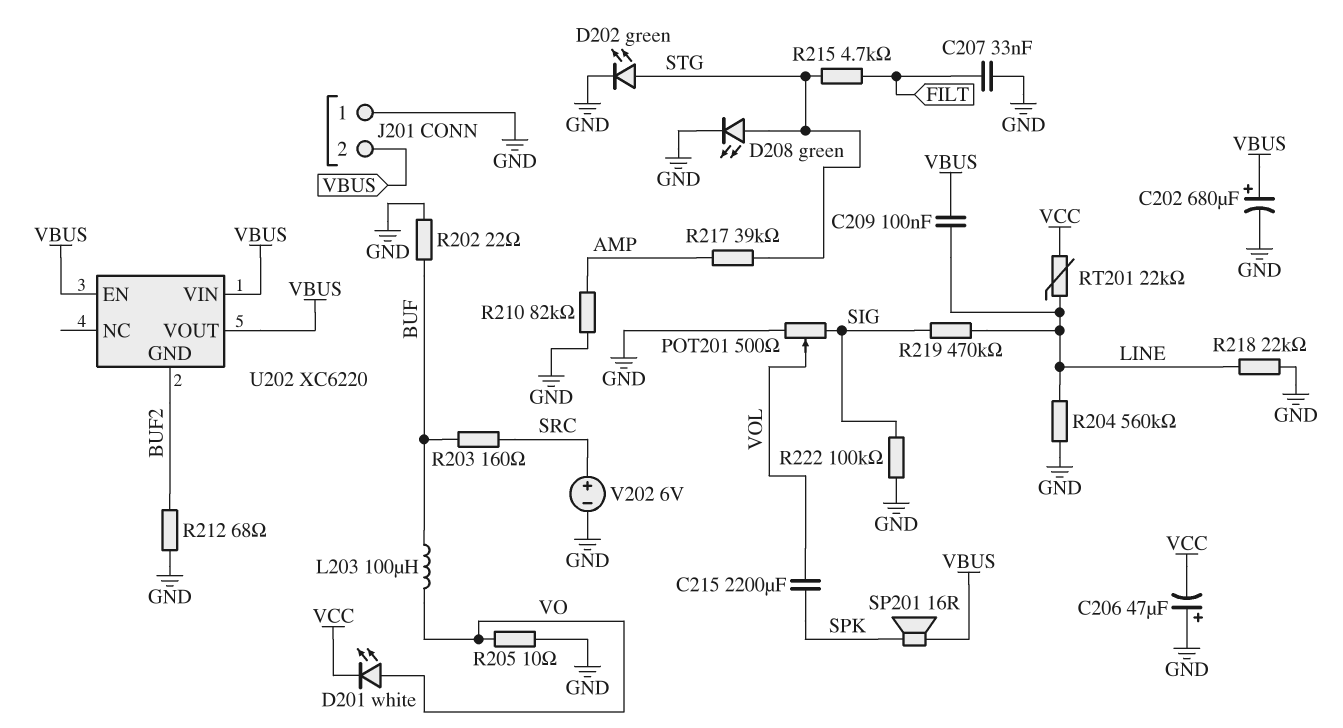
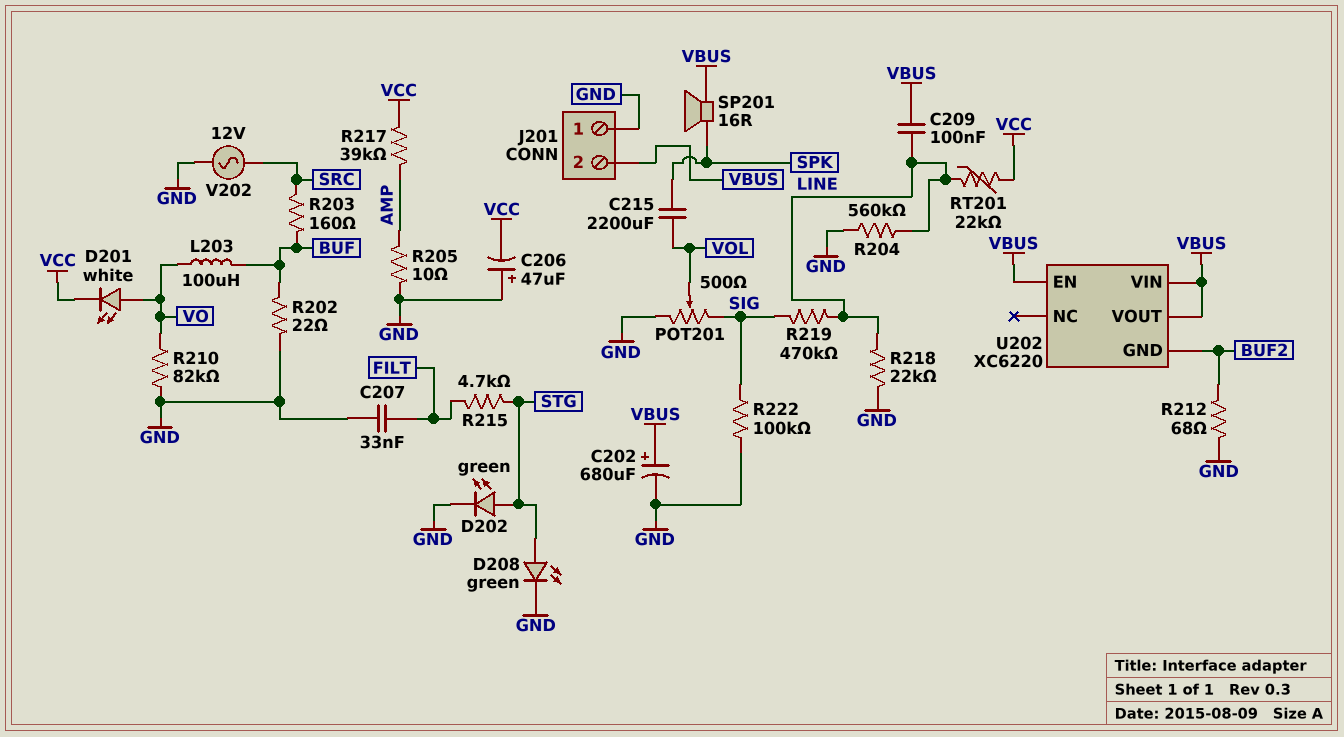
R205: 10 (GND, VO) -> 10 (AMP, GND)
R210: 82k (AMP, GND) -> 82k (GND, VO)
R217: 39k (AMP, STG) -> 39k (AMP, VCC)
V202: 6V (plus SRC, minus GND) -> AC 12V (GND, SRC)

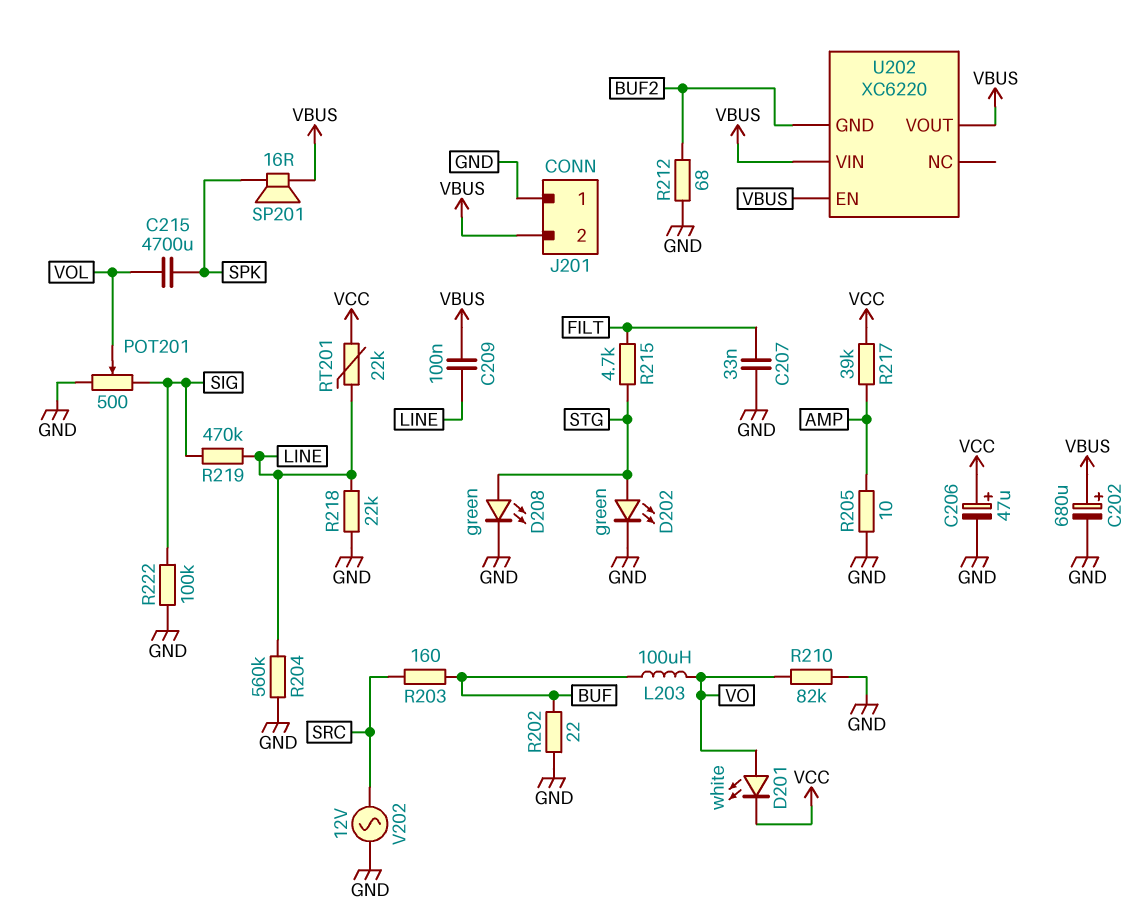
C206: 47uF (plus GND, minus VCC) -> 47uF (plus VCC, minus GND)
C215: 2200uF (SPK, VOL) -> 4700uF (SPK, VOL)

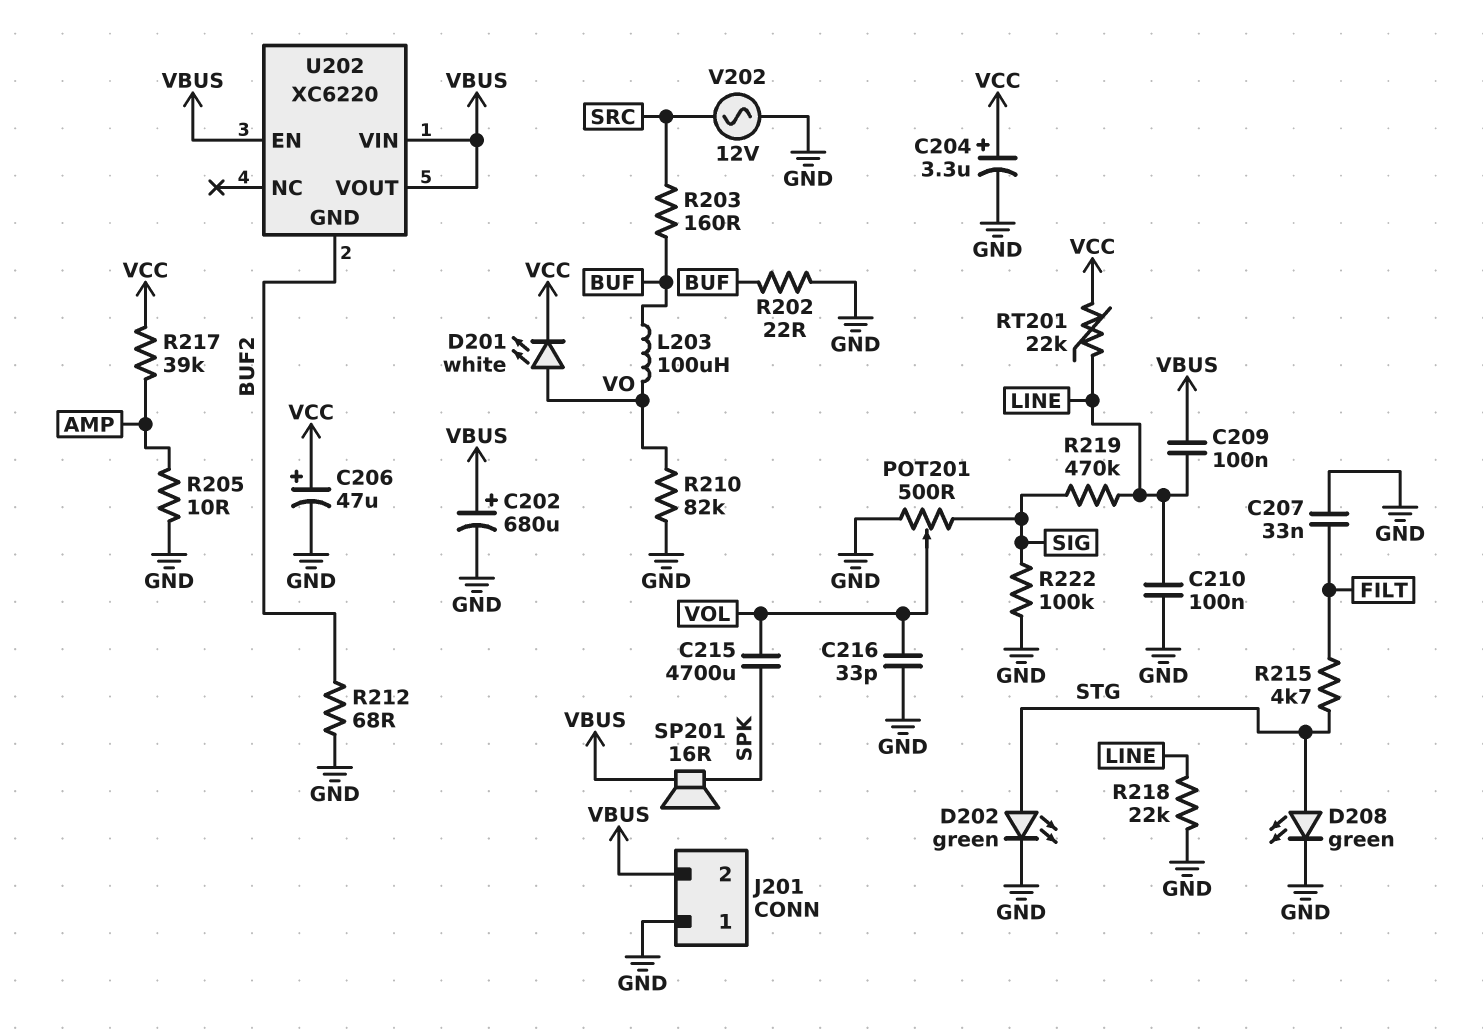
C204: none -> 3.3uF (plus VCC, minus GND)
C210: none -> 100nF (GND, LINE)
C216: none -> 33pF (GND, VOL)
R204: 560k (GND, LINE) -> none

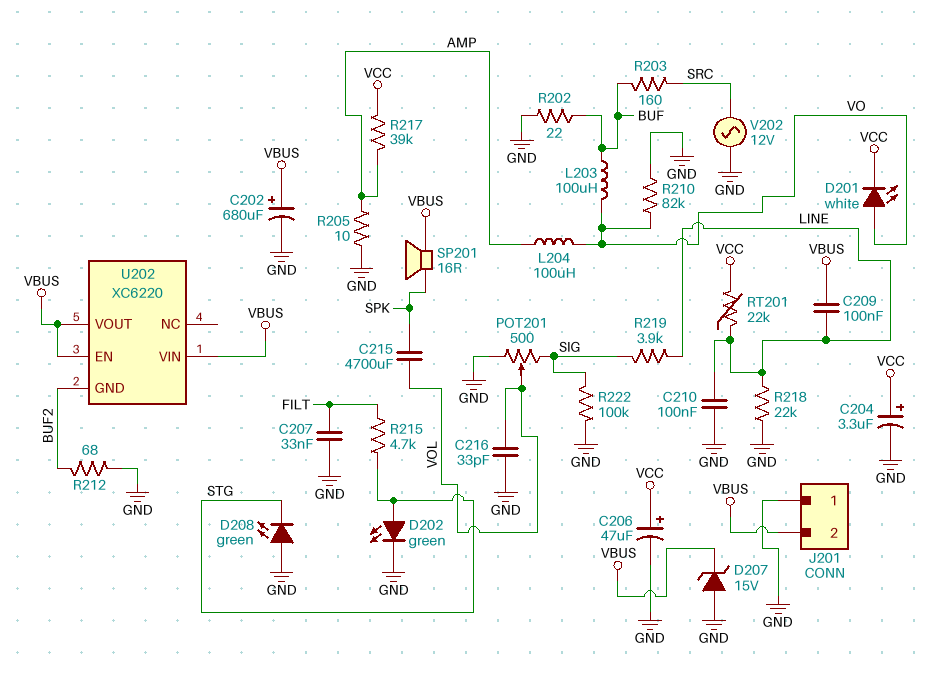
D207: none -> zener 15V (A GND, K VBUS)
D208: LED green (A STG, K GND) -> LED green (A GND, K STG)
L204: none -> 100uH (AMP, VO)
R219: 470k (LINE, SIG) -> 3.9k (LINE, SIG)

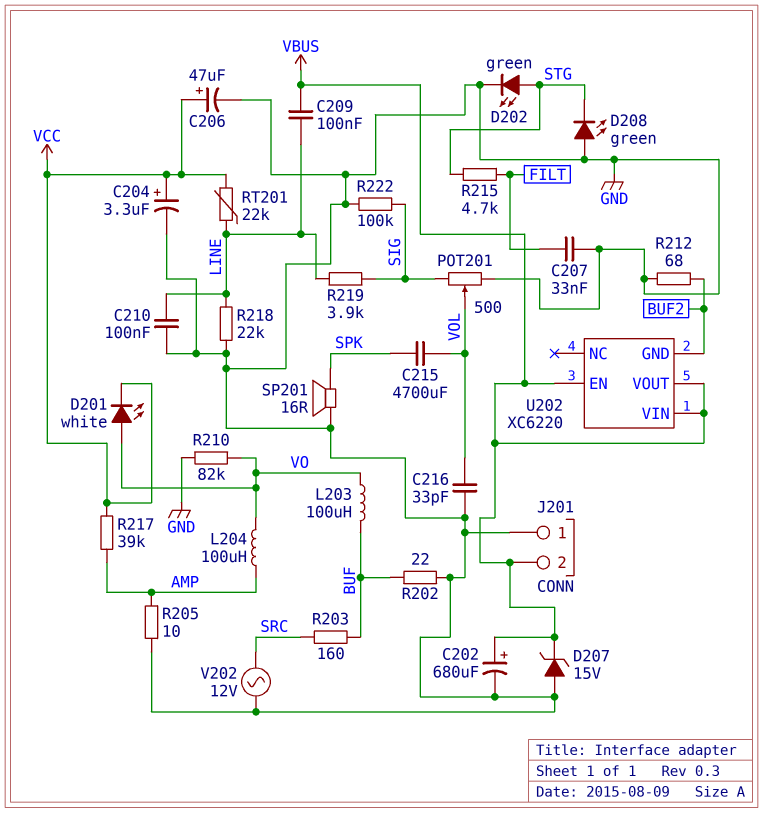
SP201: speaker 16R (SPK, VBUS) -> speaker 16R (GND, SPK)

